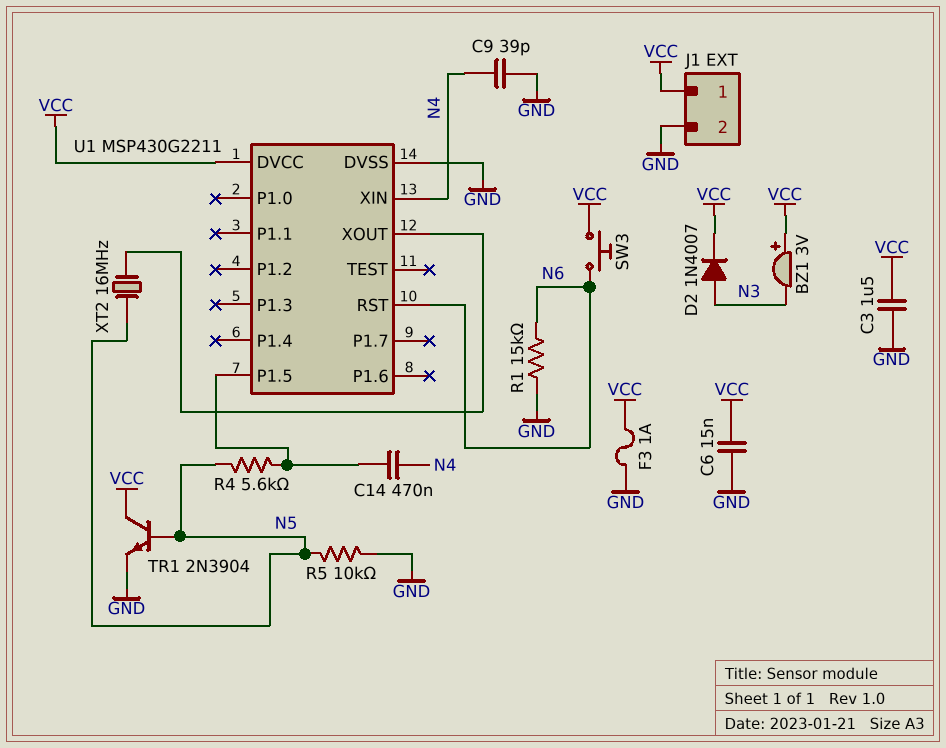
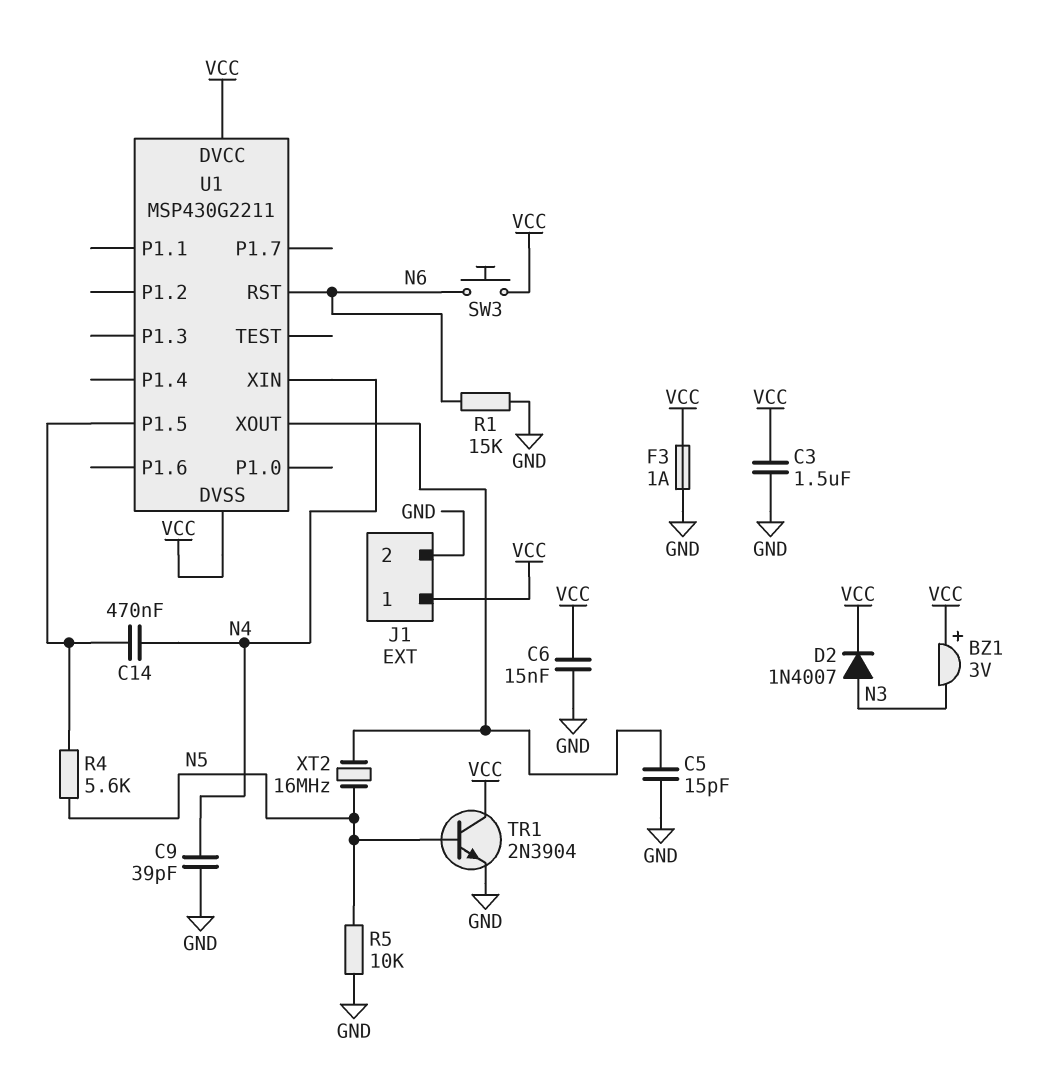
C5: none -> 15pF (GND, U1/XOUT)
U1 pin DVSS: GND -> VCC

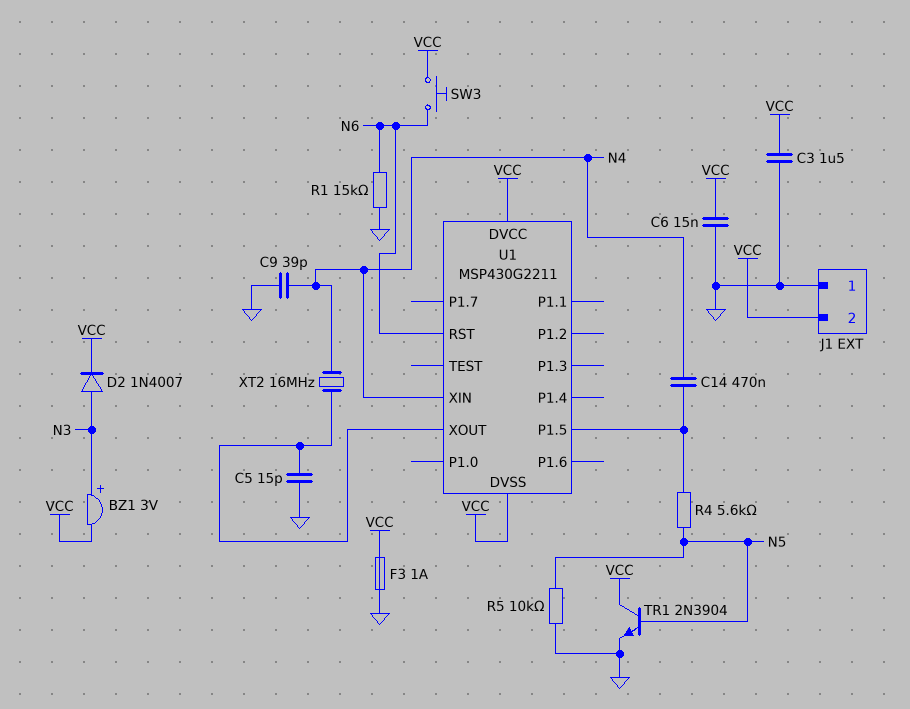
BZ1: buzzer 3V (plus VCC, minus N3) -> buzzer 3V (plus N3, minus VCC)
J1 pin 1: VCC -> GND
J1 pin 2: GND -> VCC
XT2: 16MHz (N5, U1/XOUT) -> 16MHz (N4, U1/XOUT)

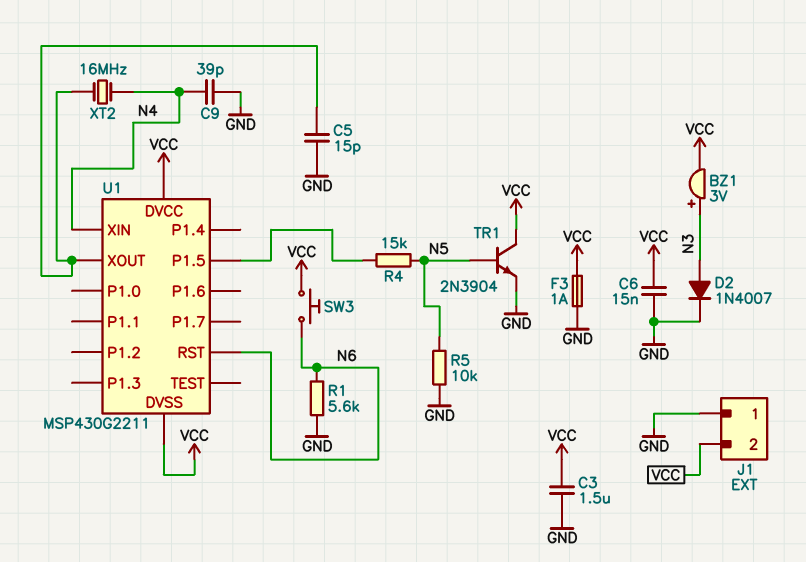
C14: 470nF (N4, U1/P1.5) -> none
D2: diode 1N4007 (A N3, K VCC) -> diode 1N4007 (A N3, K GND)
R1: 15k (GND, N6) -> 5.6k (GND, N6)
R4: 5.6k (N5, U1/P1.5) -> 15k (N5, U1/P1.5)

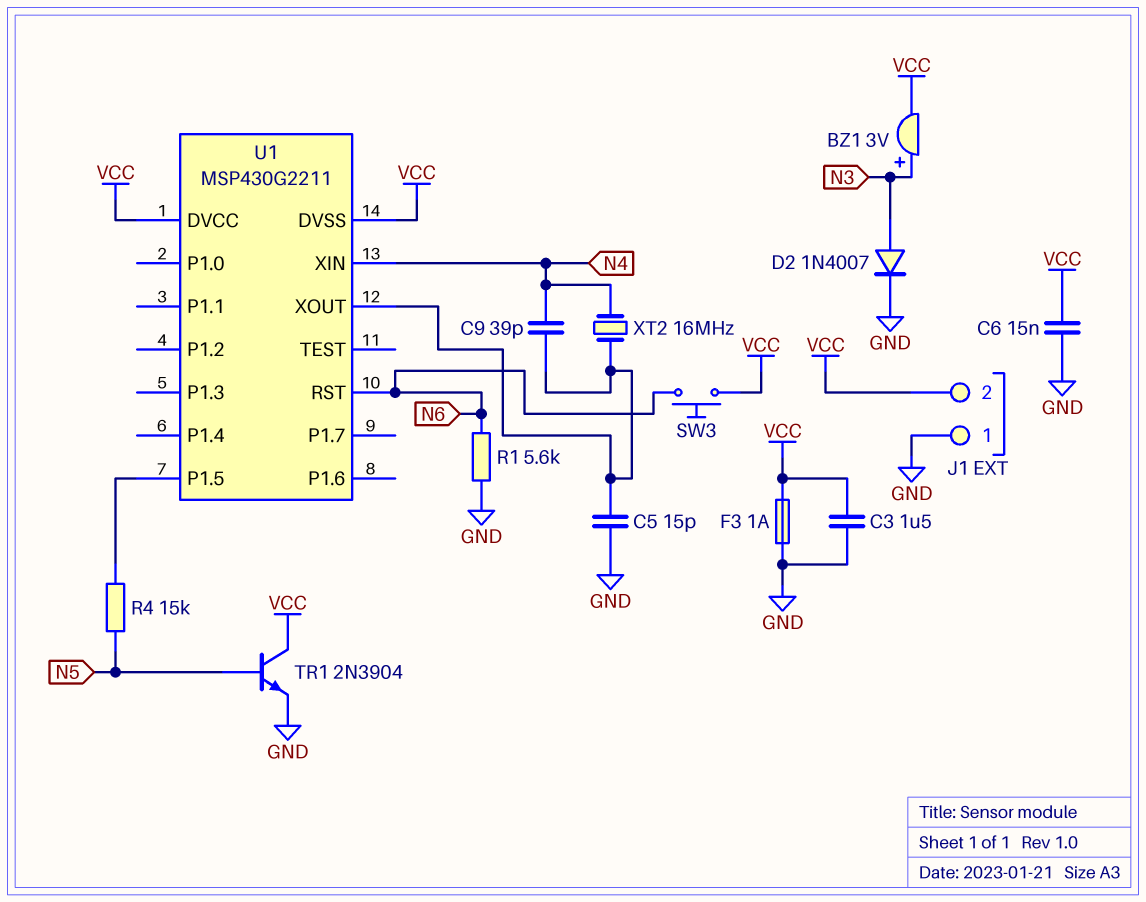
C9: 39pF (GND, N4) -> 39pF (N4, U1/XOUT)
R5: 10k (GND, N5) -> none

